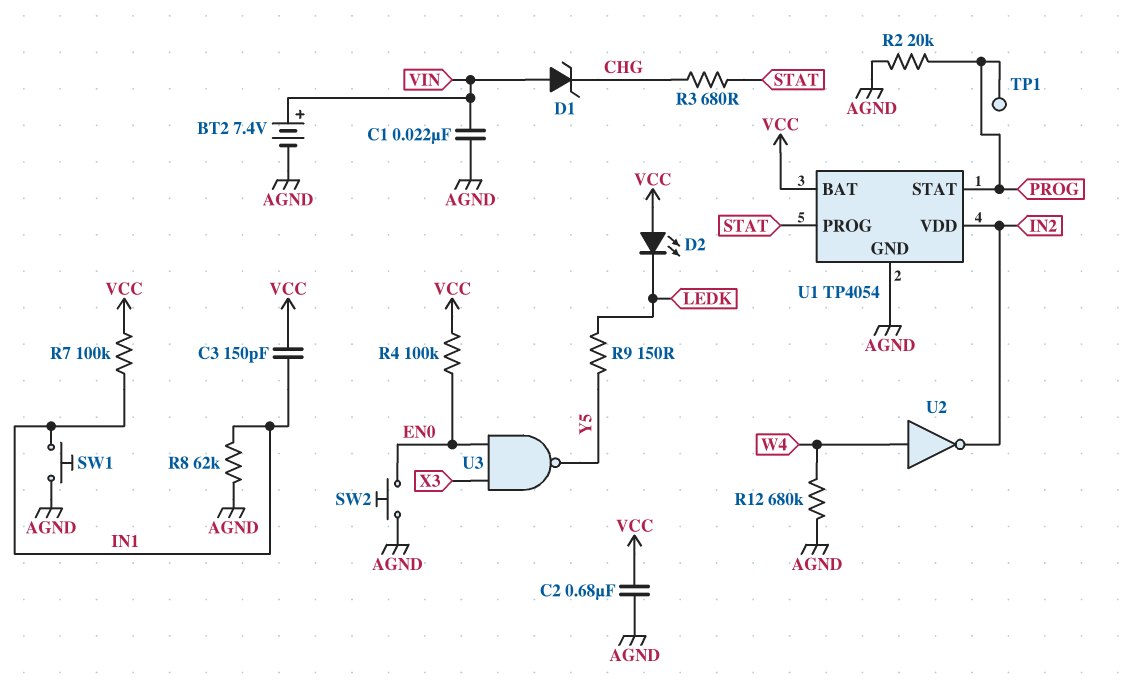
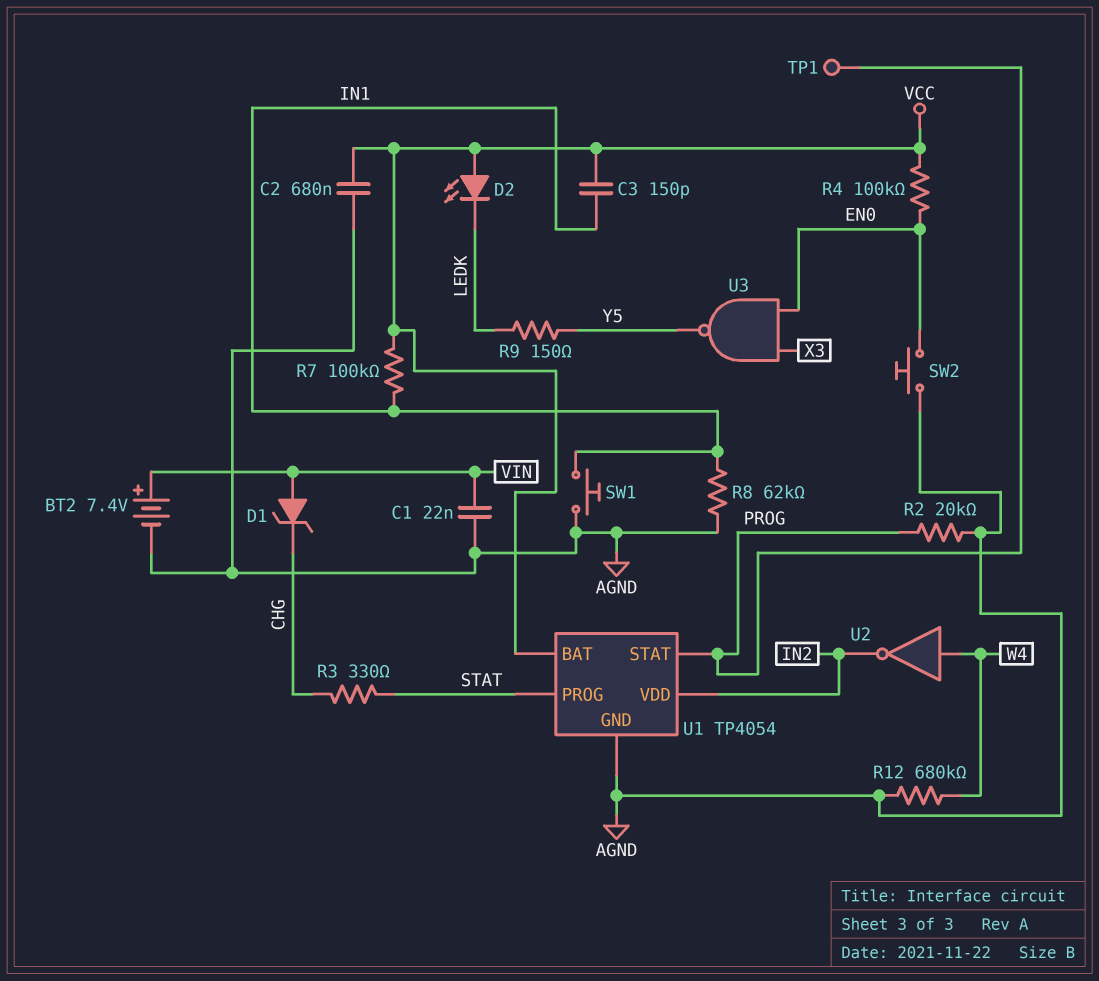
R3: 680 (CHG, STAT) -> 330 (CHG, STAT)

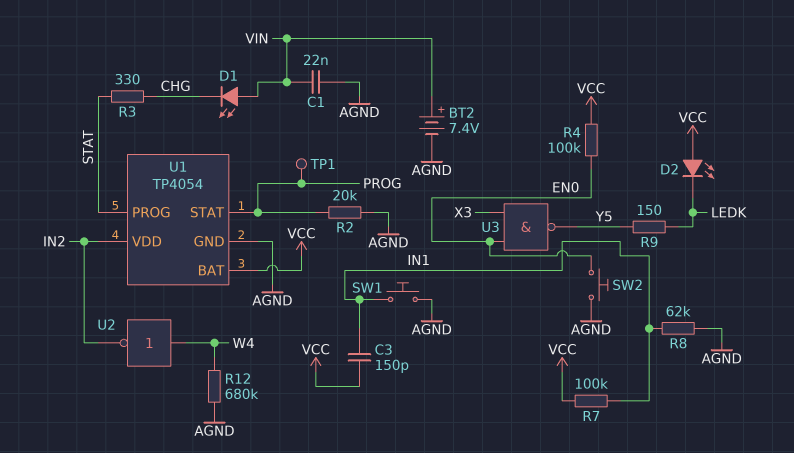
C2: 680nF (AGND, VCC) -> none
D1: zener (A VIN, K CHG) -> LED (A VIN, K CHG)

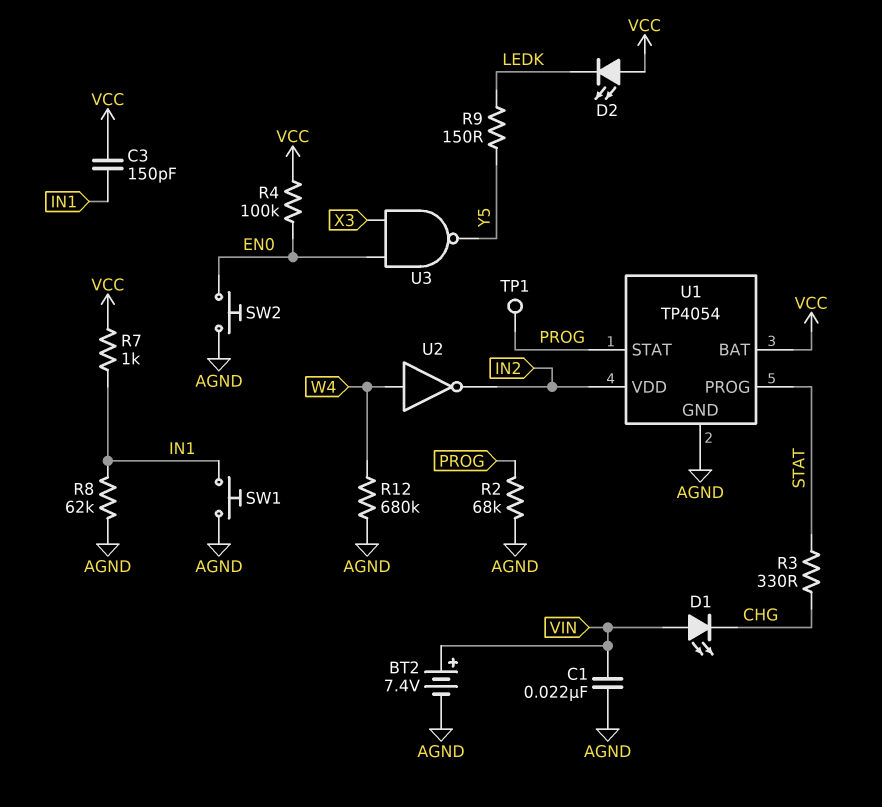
R2: 20k (AGND, PROG) -> 68k (AGND, PROG)
R7: 100k (IN1, VCC) -> 1k (IN1, VCC)

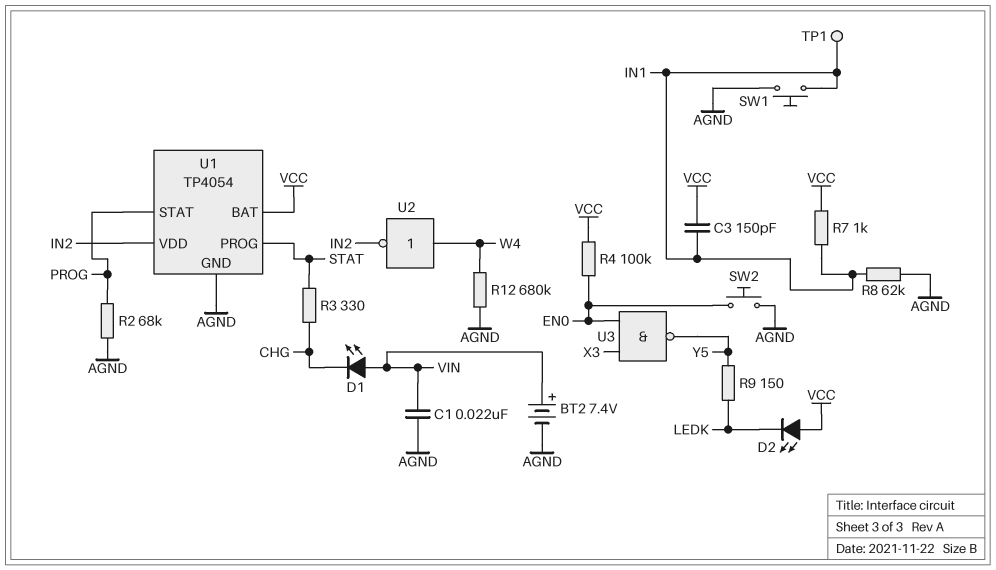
TP1: test point (PROG) -> test point (IN1)

